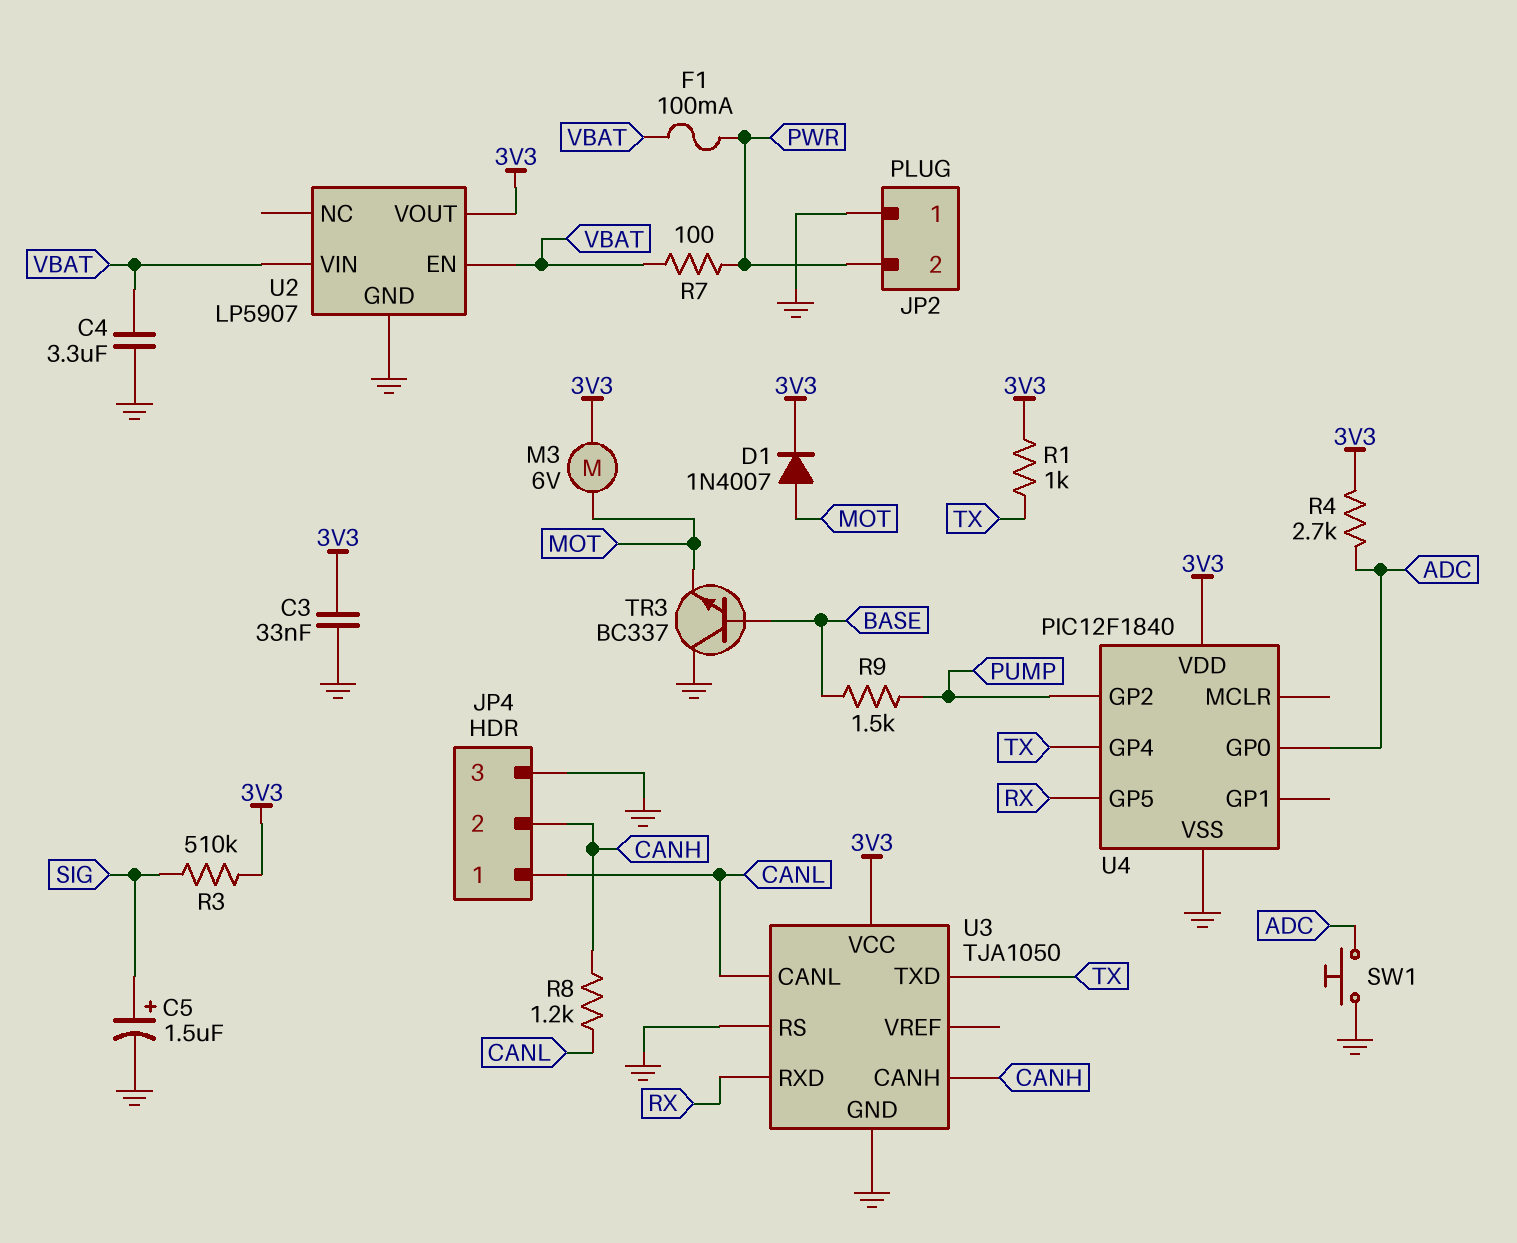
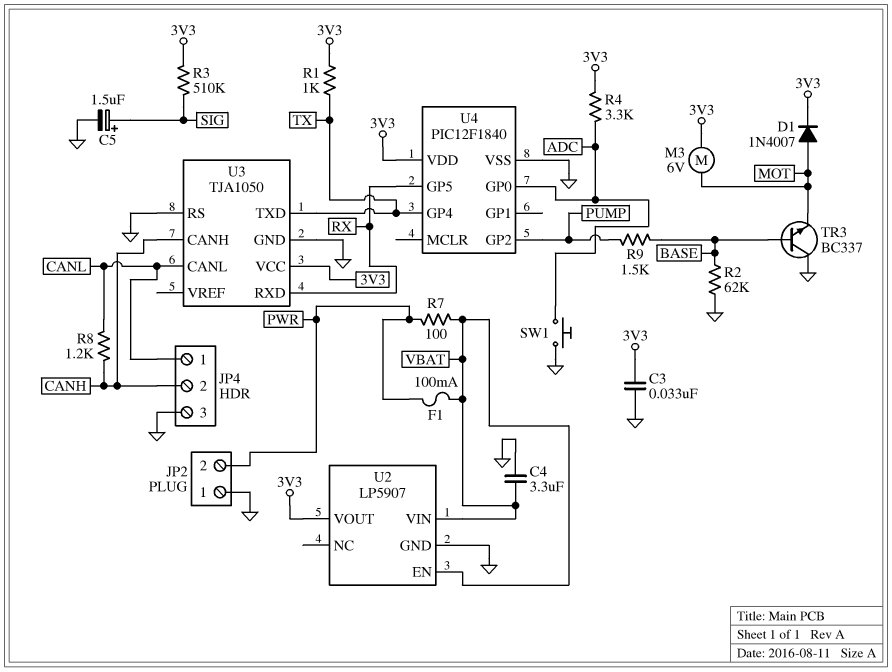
R2: none -> 62k (BASE, GND)
R4: 2.7k (3V3, ADC) -> 3.3k (3V3, ADC)

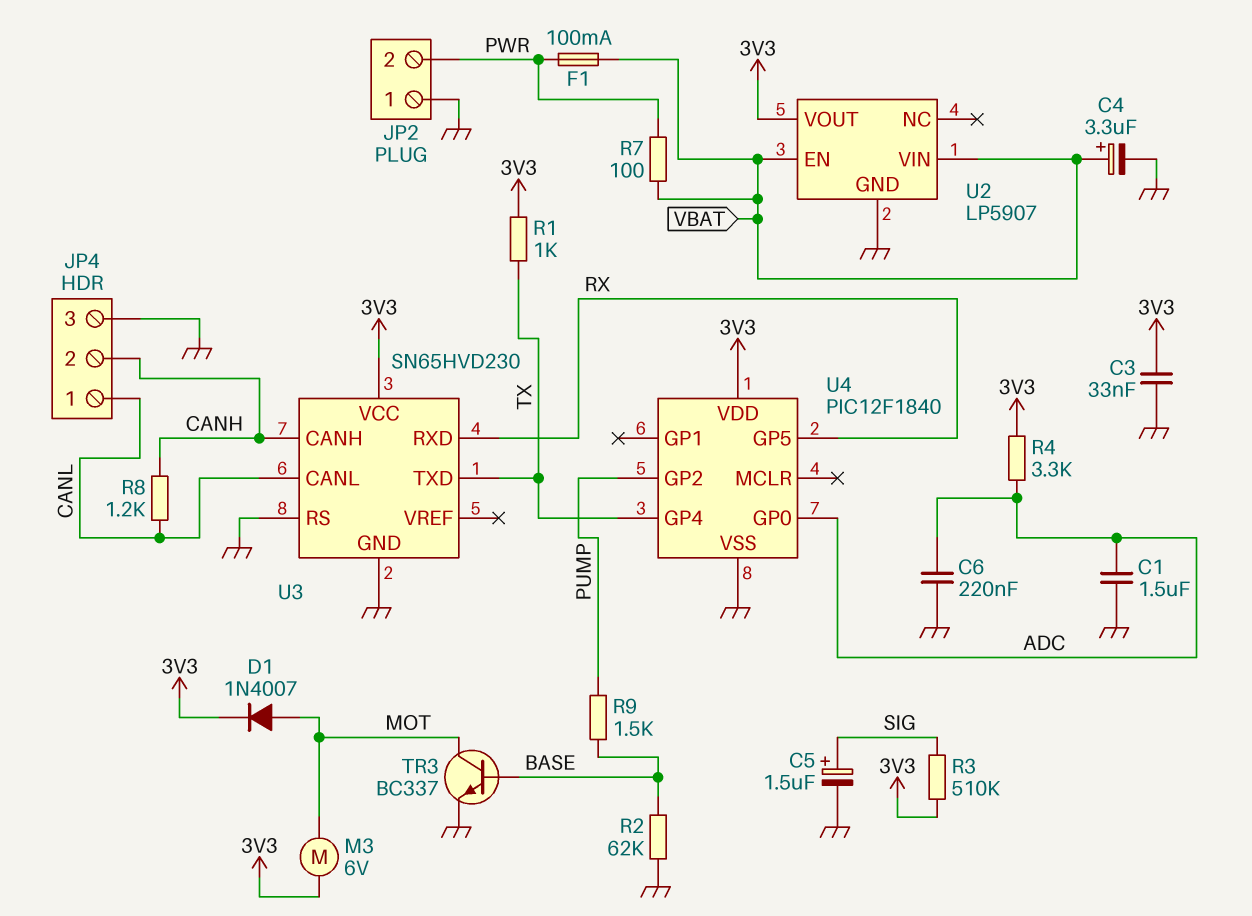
C1: none -> 1.5uF (ADC, GND)
C4: 3.3uF (GND, VBAT) -> 3.3uF (plus VBAT, minus GND)
C6: none -> 220nF (ADC, GND)
SW1: button (ADC, GND) -> none
TR3: NPN BC337 (B BASE, C GND, E MOT) -> NPN BC337 (B BASE, C MOT, E GND)
U3: TJA1050 -> SN65HVD230

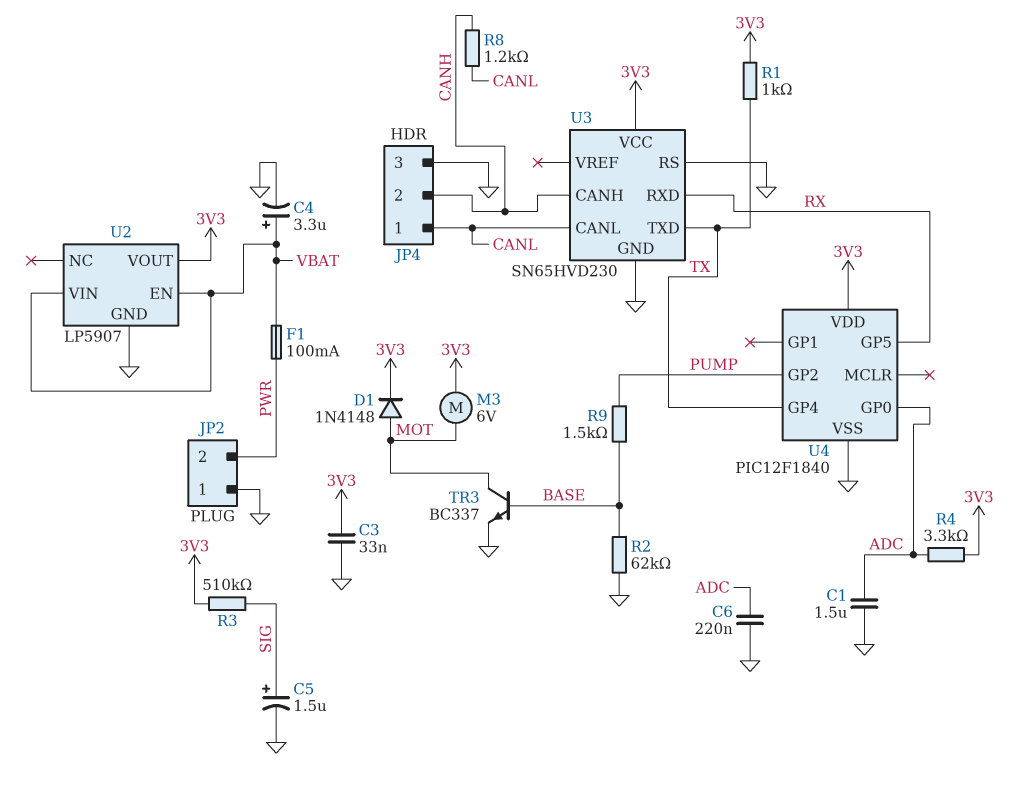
D1: diode 1N4007 (A MOT, K 3V3) -> diode 1N4148 (A MOT, K 3V3)
R7: 100 (PWR, VBAT) -> none

